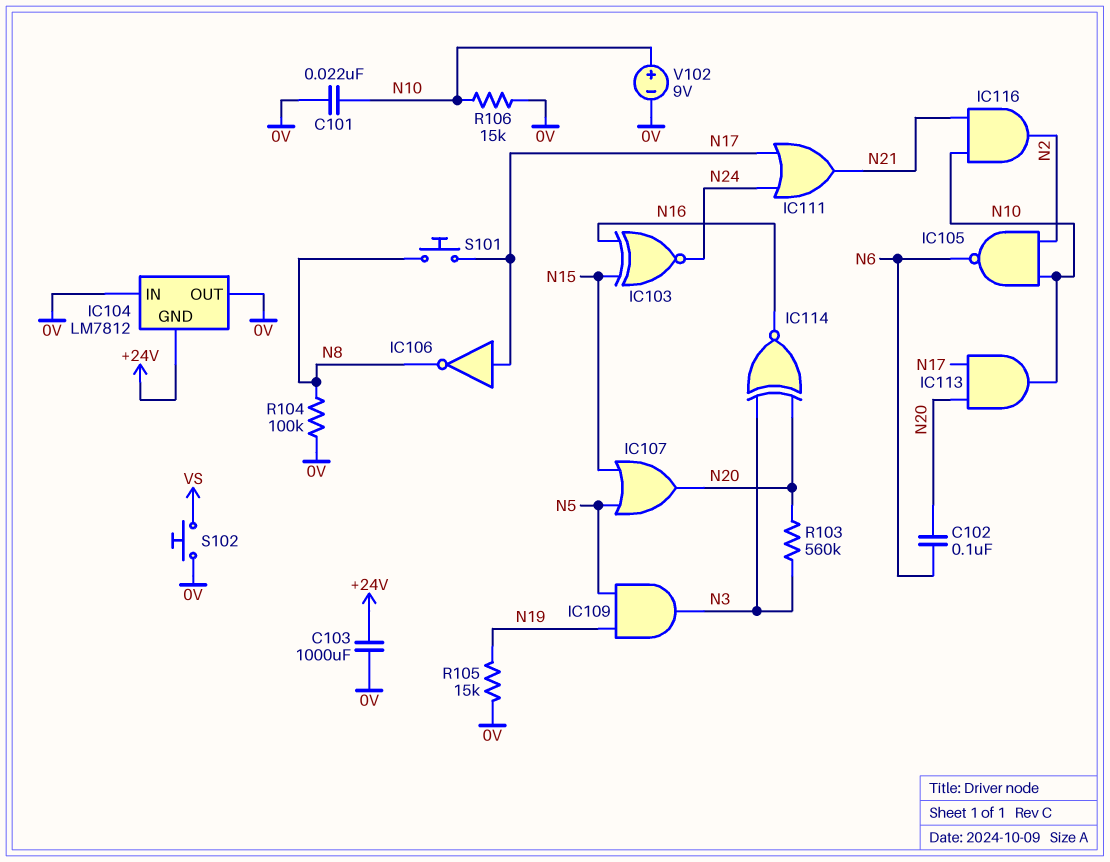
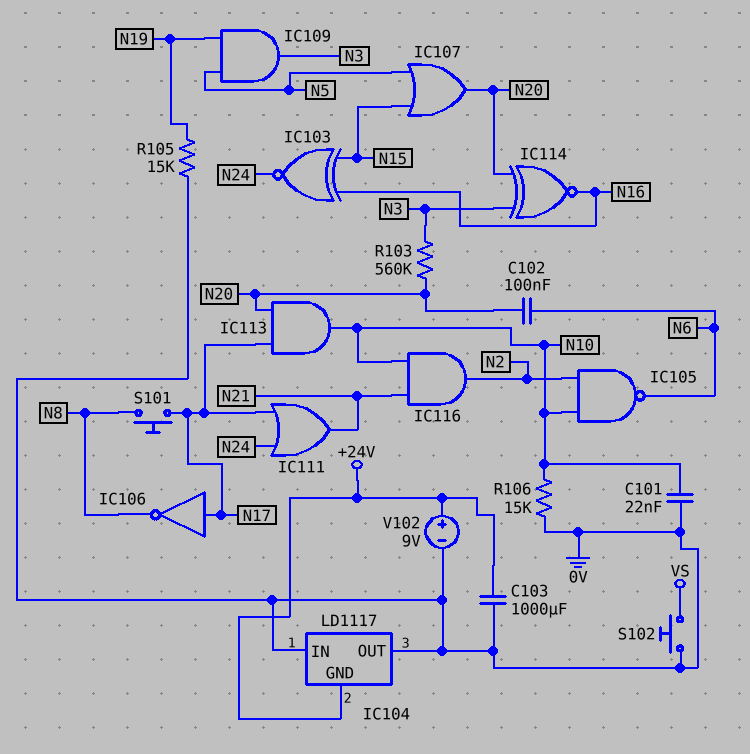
IC104: LM7812 -> LD1117
R104: 100k (0V, N8) -> none
V102: 9V (plus N10, minus 0V) -> 9V (plus +24V, minus 0V)

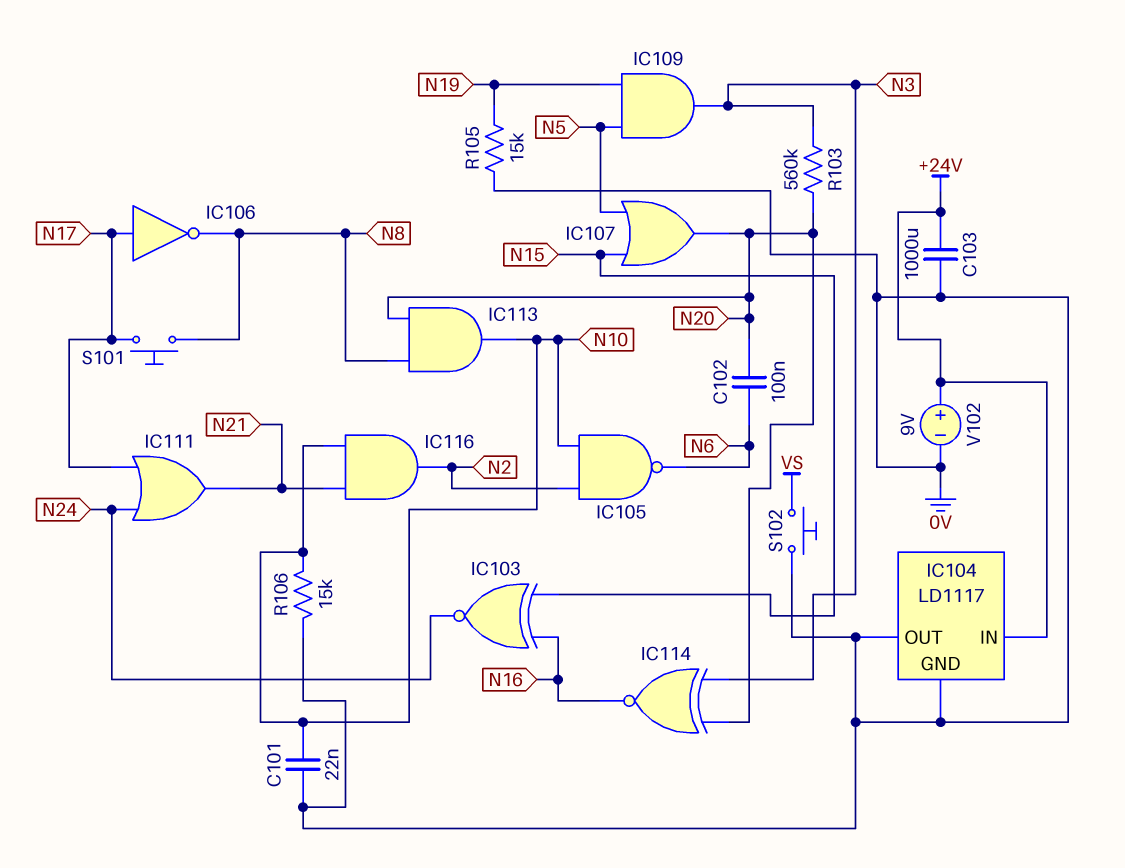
IC104 pin GND: +24V -> 0V
IC104 pin IN: 0V -> +24V
IC113: AND (in N17, in N20, out N10) -> AND (in N8, in N20, out N10)

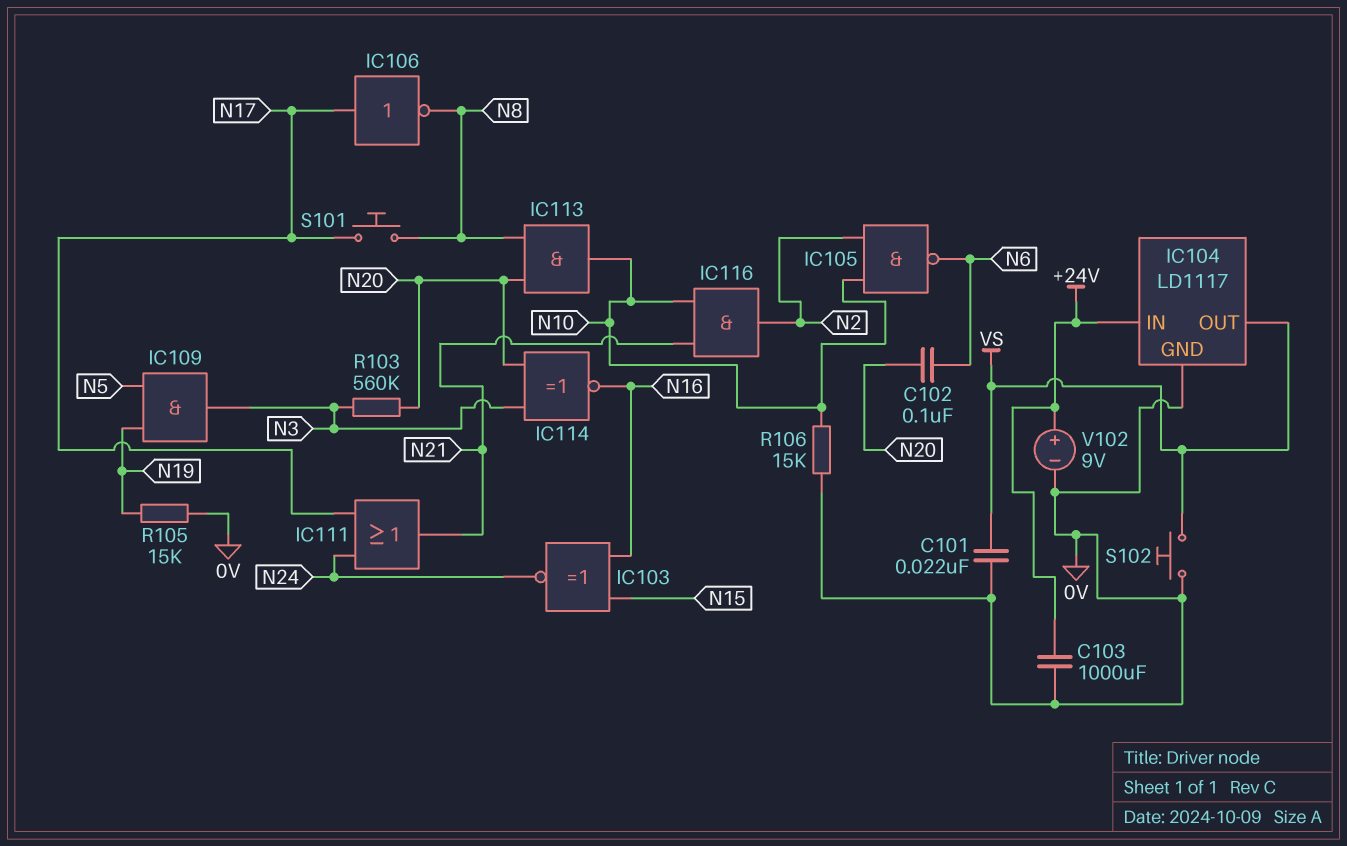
C101: 22nF (0V, N10) -> 22nF (0V, VS)
IC104 pin OUT: 0V -> VS
IC107: OR (in N5, in N15, out N20) -> none

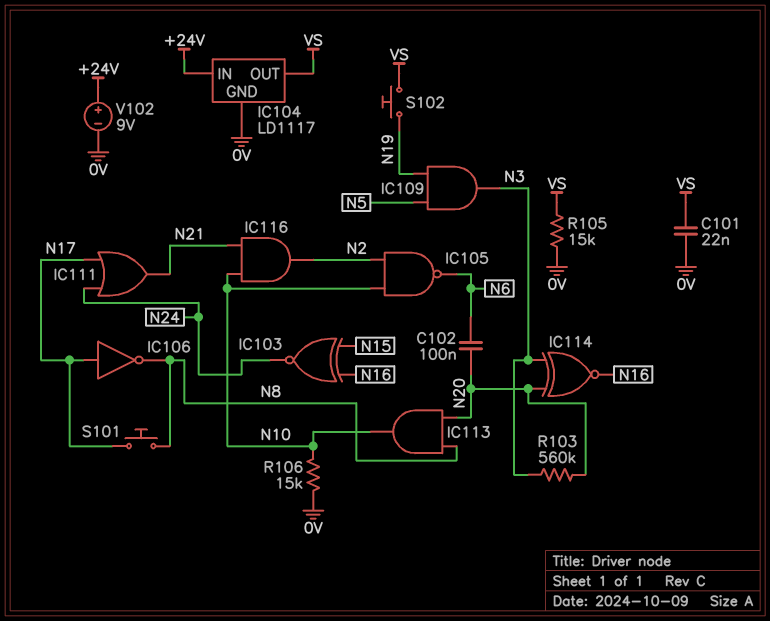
C103: 1000uF (+24V, 0V) -> none
R105: 15k (0V, N19) -> 15k (0V, VS)
S102: button (0V, VS) -> button (N19, VS)

